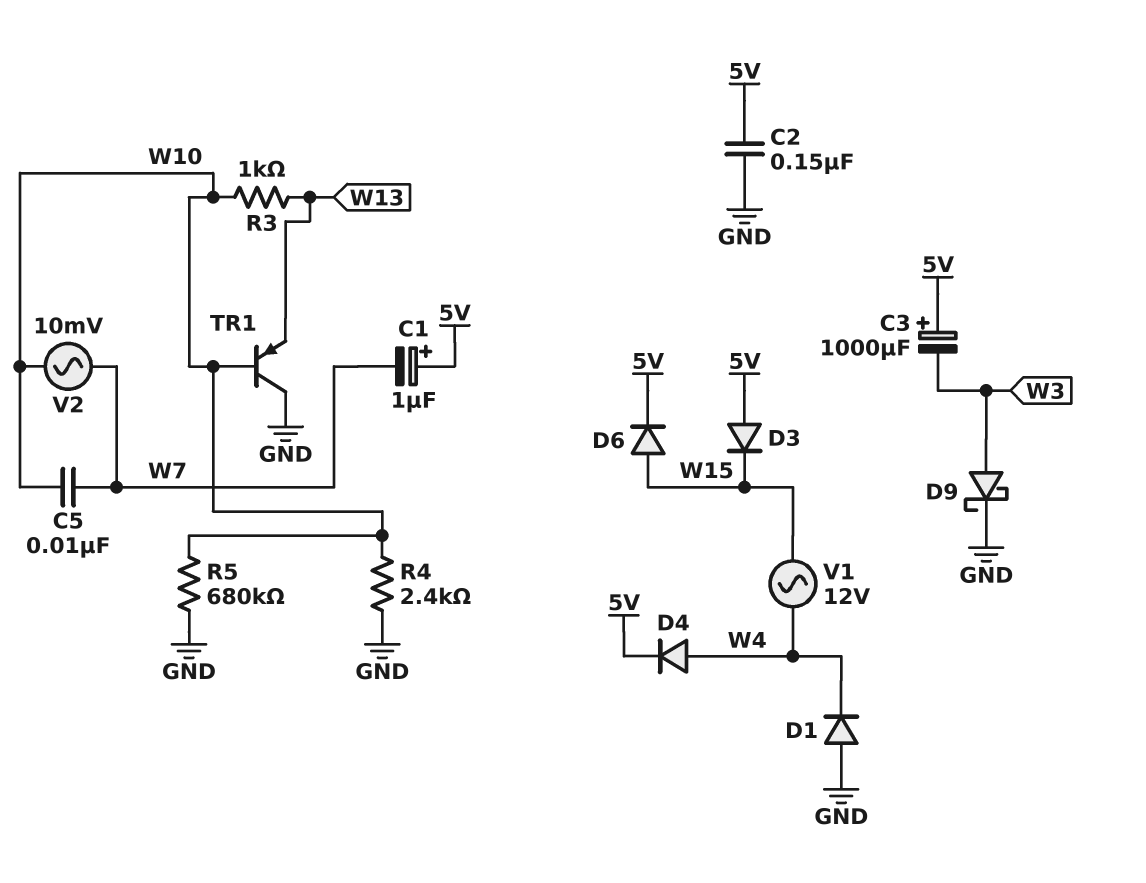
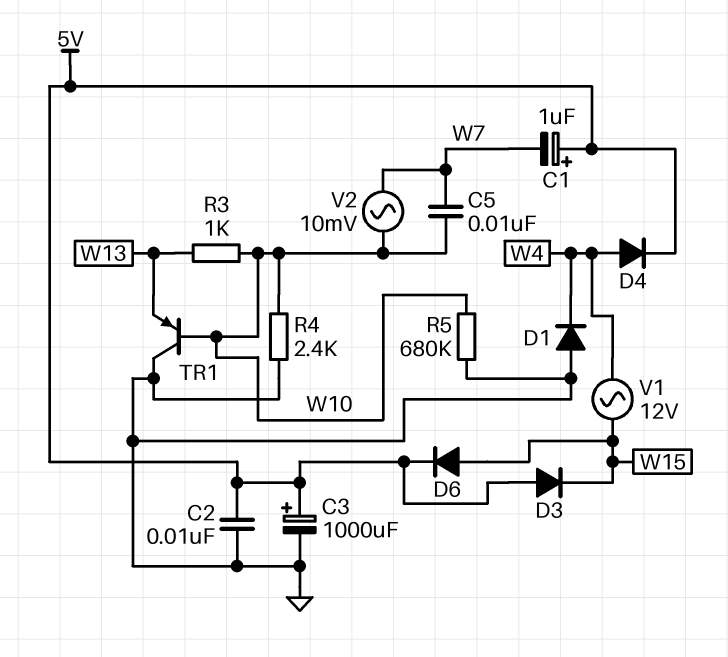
C2: 150nF (5V, GND) -> 10nF (5V, GND)
C3: 1000uF (plus 5V, minus W3) -> 1000uF (plus 5V, minus GND)
D9: schottky (A W3, K GND) -> none

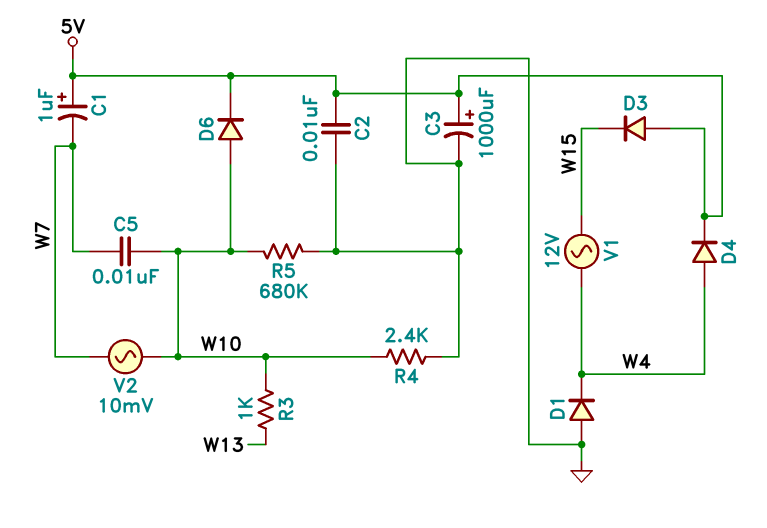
D6: diode (A W15, K 5V) -> diode (A W10, K 5V)
TR1: PNP (B W10, C GND, E W13) -> none

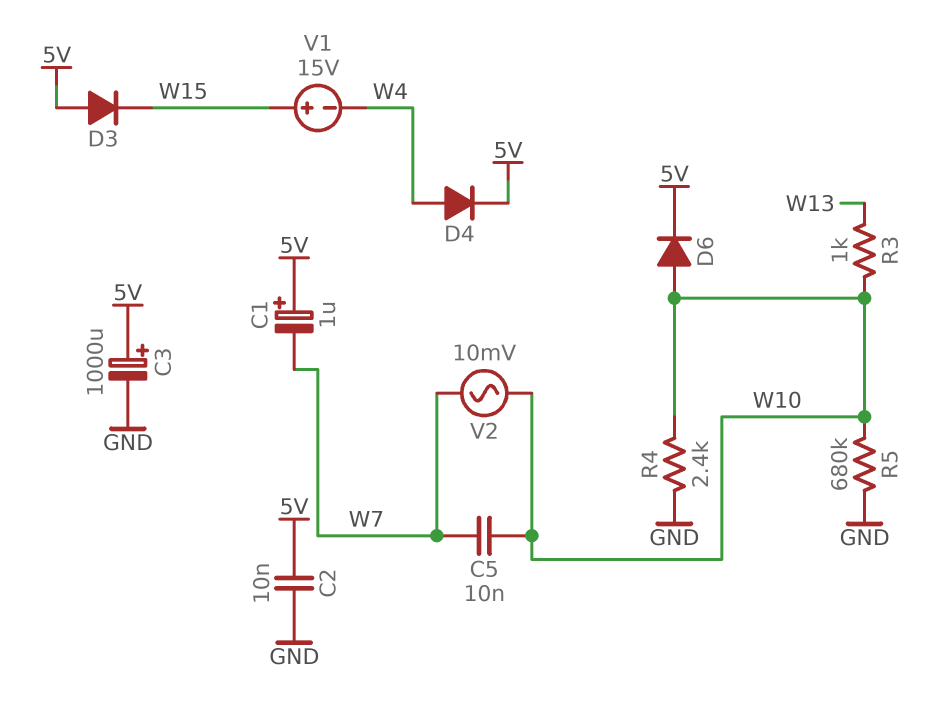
D1: diode (A GND, K W4) -> none
V1: AC 12V (W4, W15) -> 15V (plus W15, minus W4)

